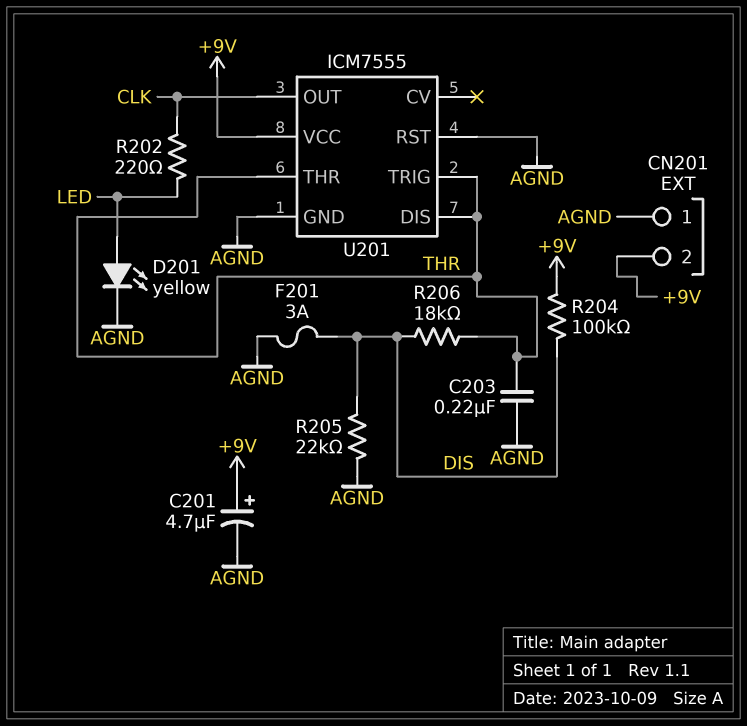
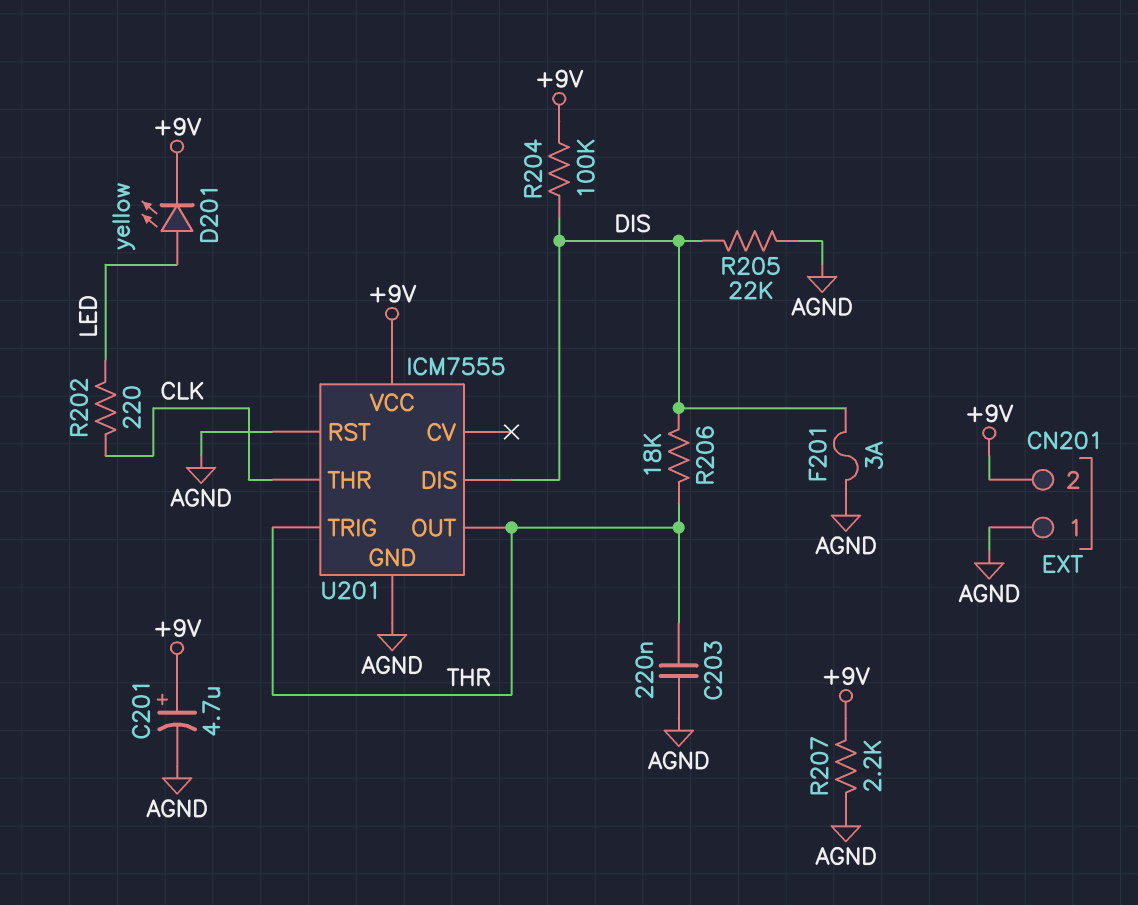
D201: LED yellow (A LED, K AGND) -> LED yellow (A LED, K +9V)
R207: none -> 2.2k (+9V, AGND)
U201 pin DIS: THR -> DIS
U201 pin OUT: CLK -> THR
U201 pin THR: THR -> CLK

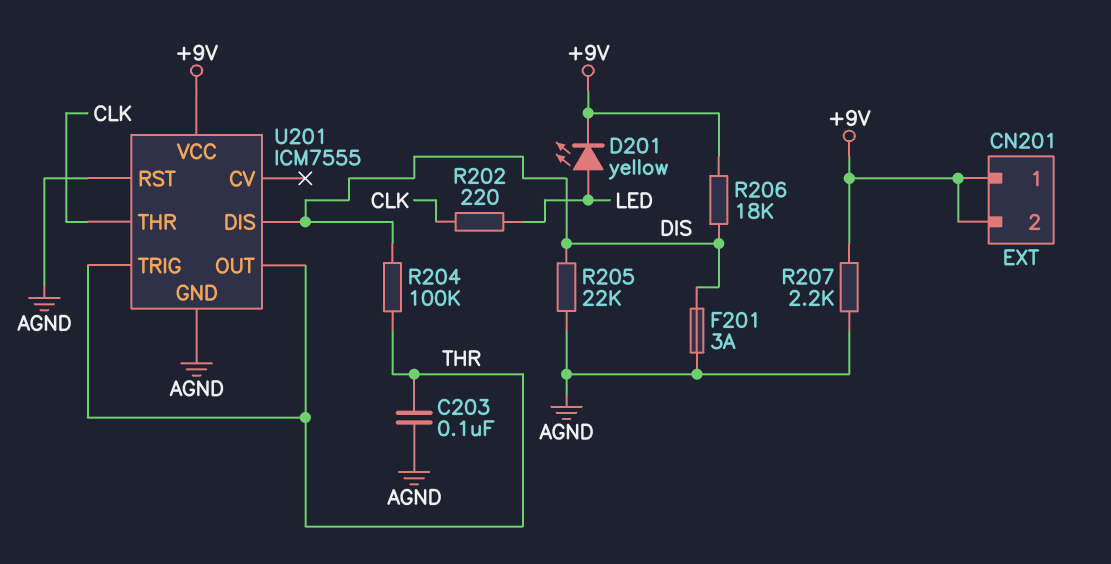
C201: 4.7uF (plus +9V, minus AGND) -> none
C203: 220nF (AGND, THR) -> 100nF (AGND, THR)
CN201 pin 1: AGND -> +9V
R204: 100k (+9V, DIS) -> 100k (DIS, THR)
R206: 18k (DIS, THR) -> 18k (+9V, DIS)

